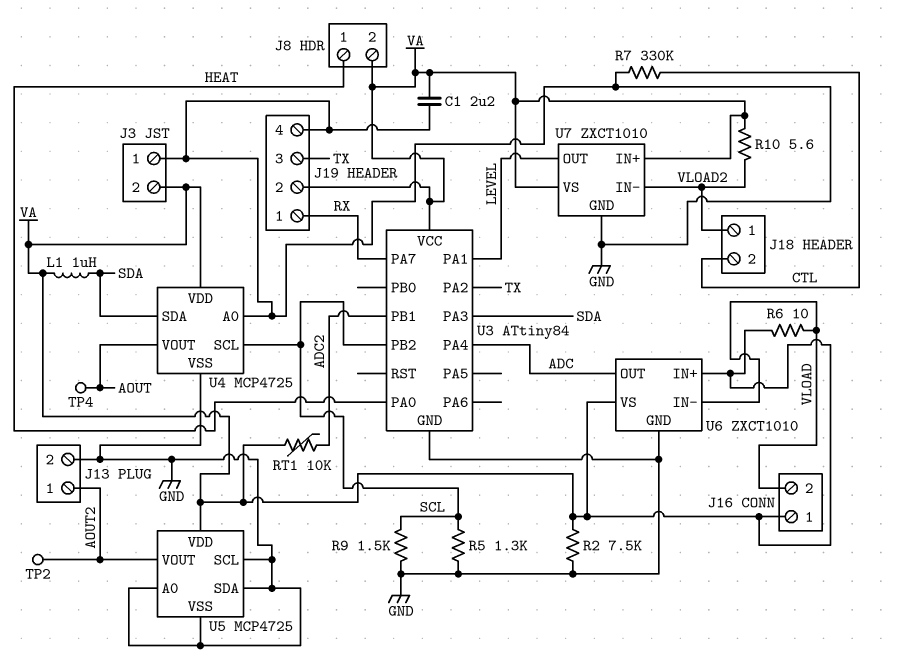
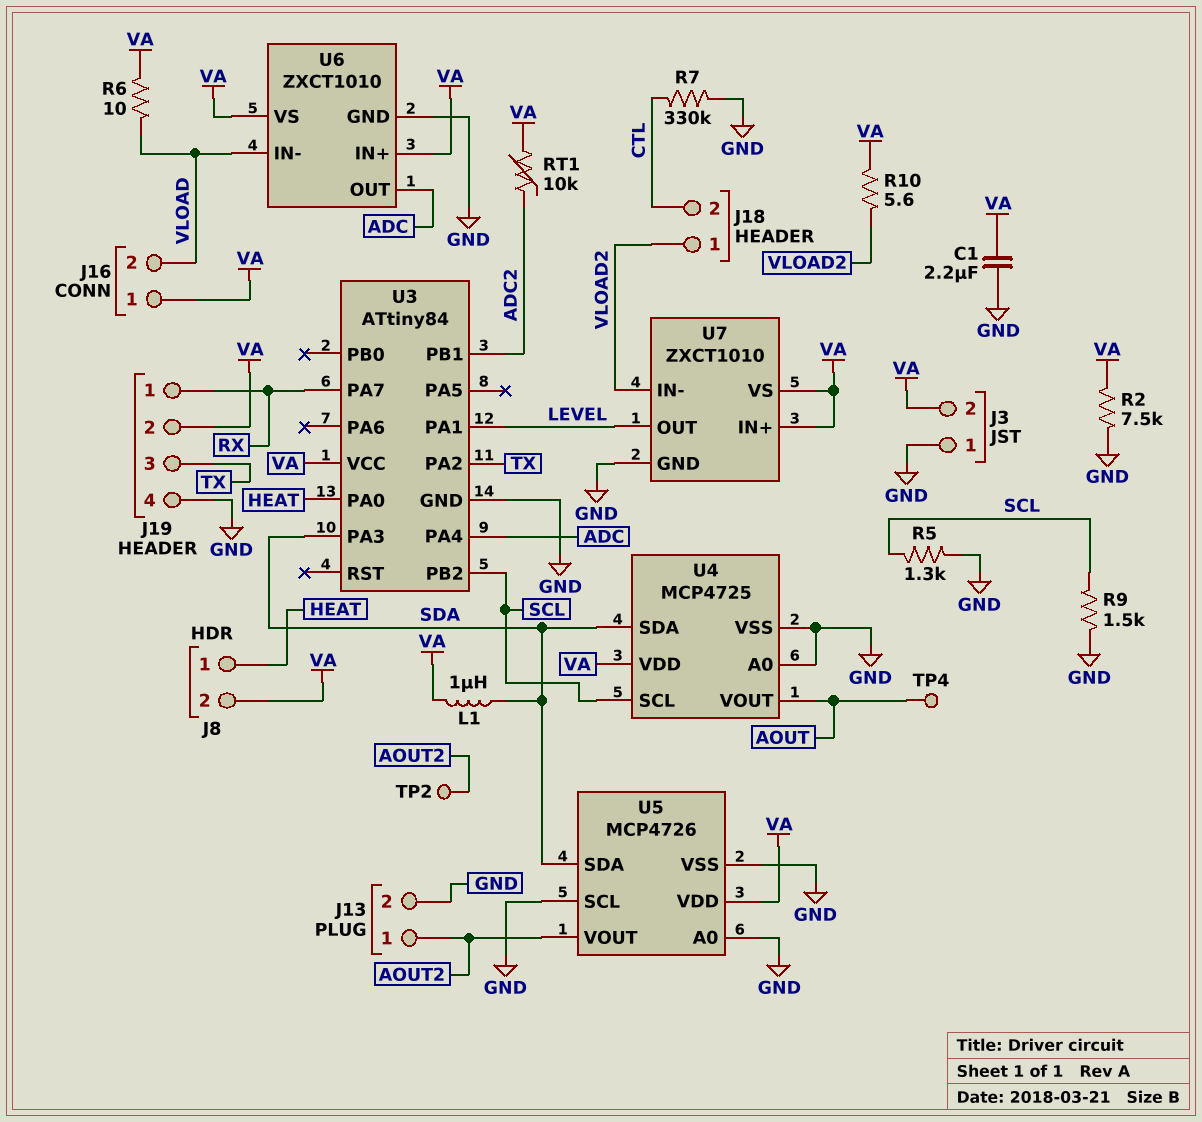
U5: MCP4725 -> MCP4726
U5 pin SDA: GND -> SDA

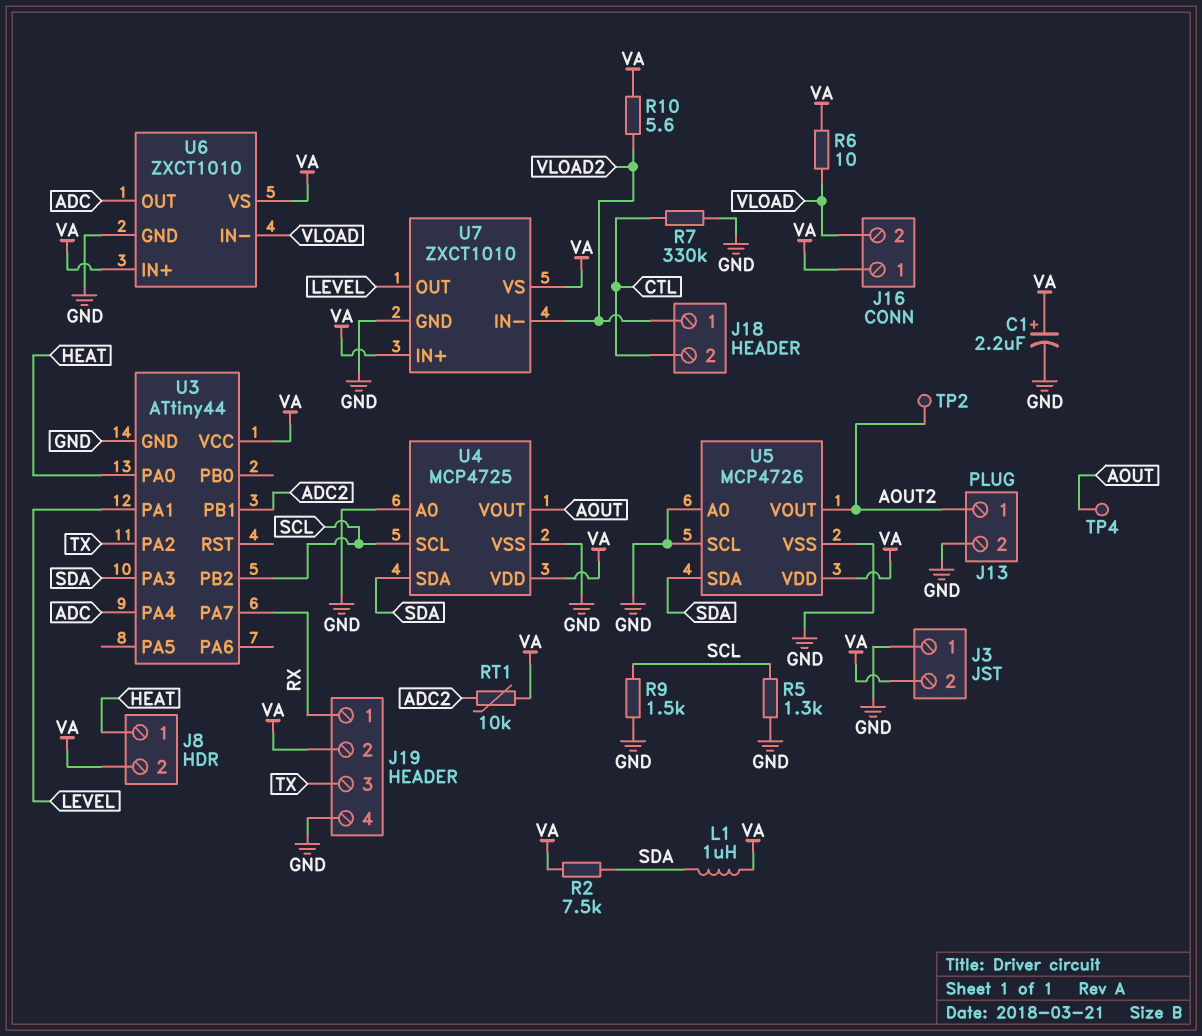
C1: 2.2uF (GND, VA) -> 2.2uF (plus VA, minus GND)
R2: 7.5k (GND, VA) -> 7.5k (SDA, VA)
U3: ATtiny84 -> ATtiny44

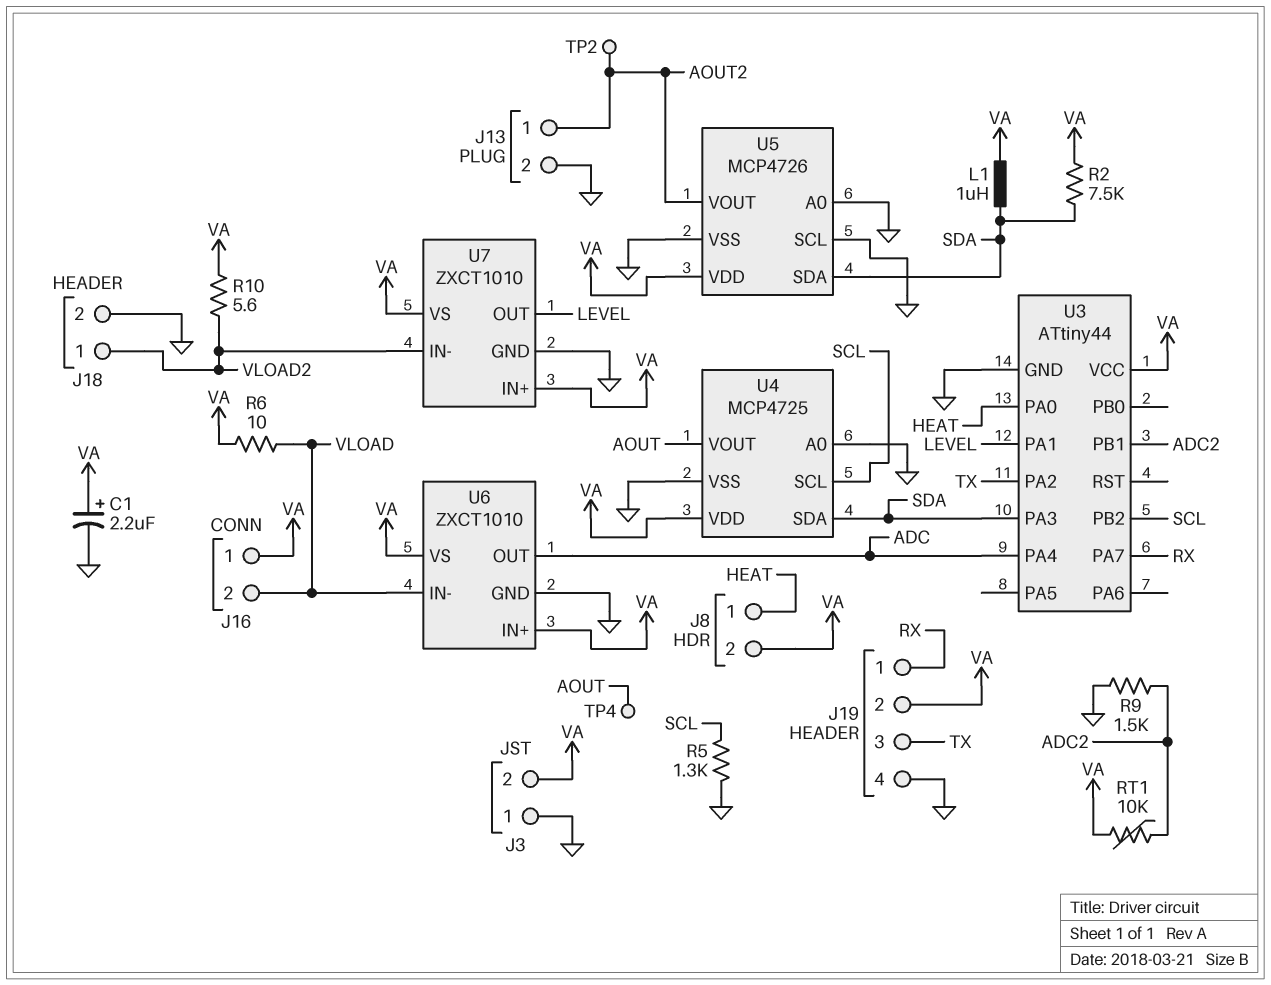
J18 pin 2: CTL -> GND
R7: 330k (CTL, GND) -> none
R9: 1.5k (GND, SCL) -> 1.5k (ADC2, GND)

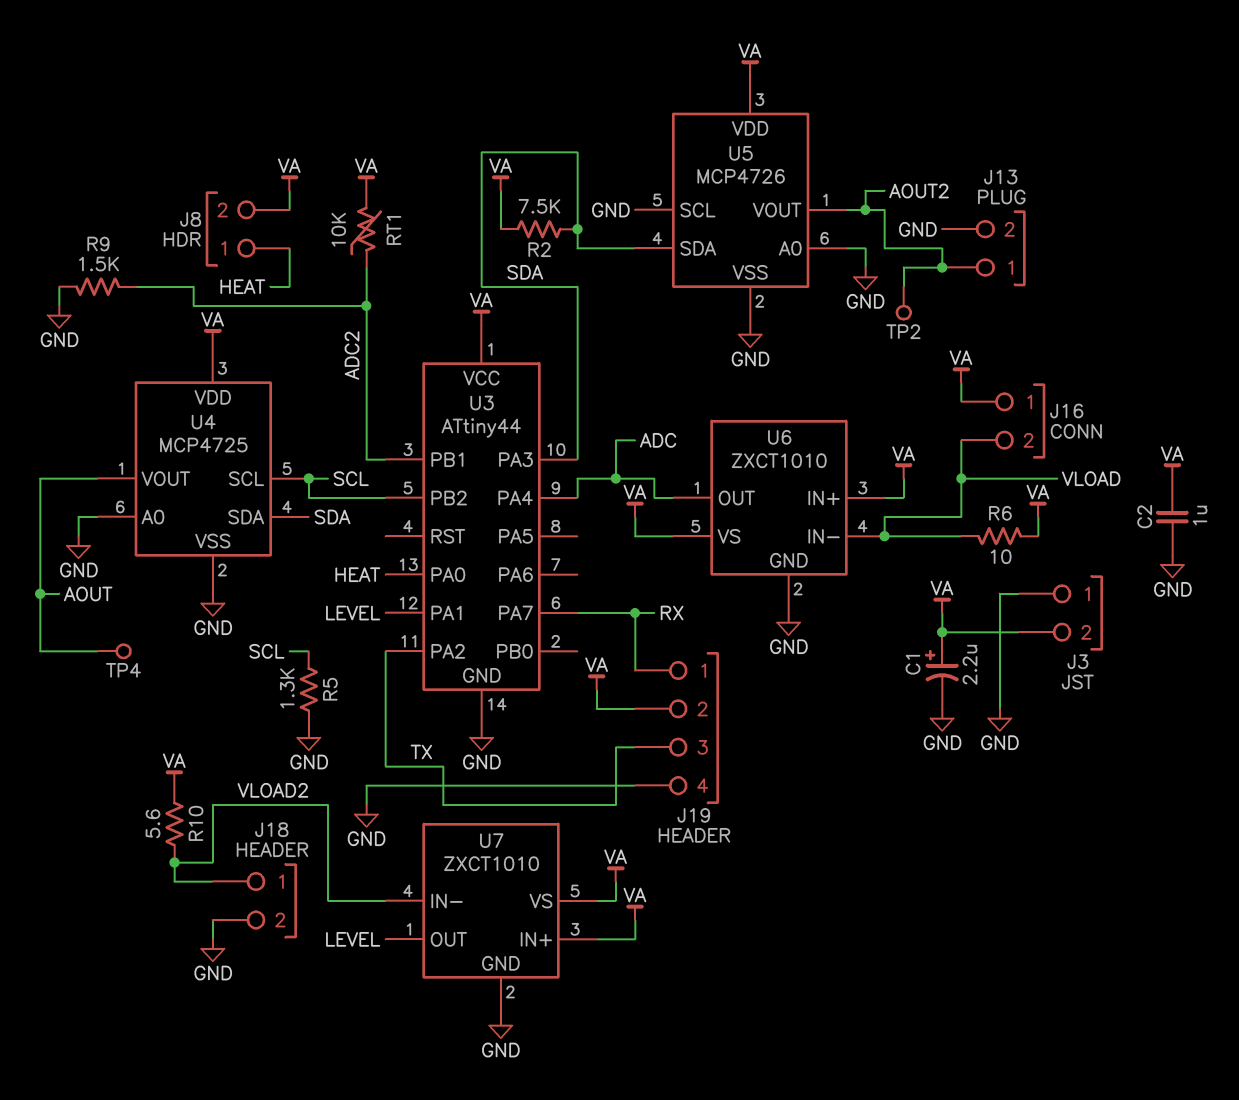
C2: none -> 1uF (GND, VA)
L1: 1uH (SDA, VA) -> none

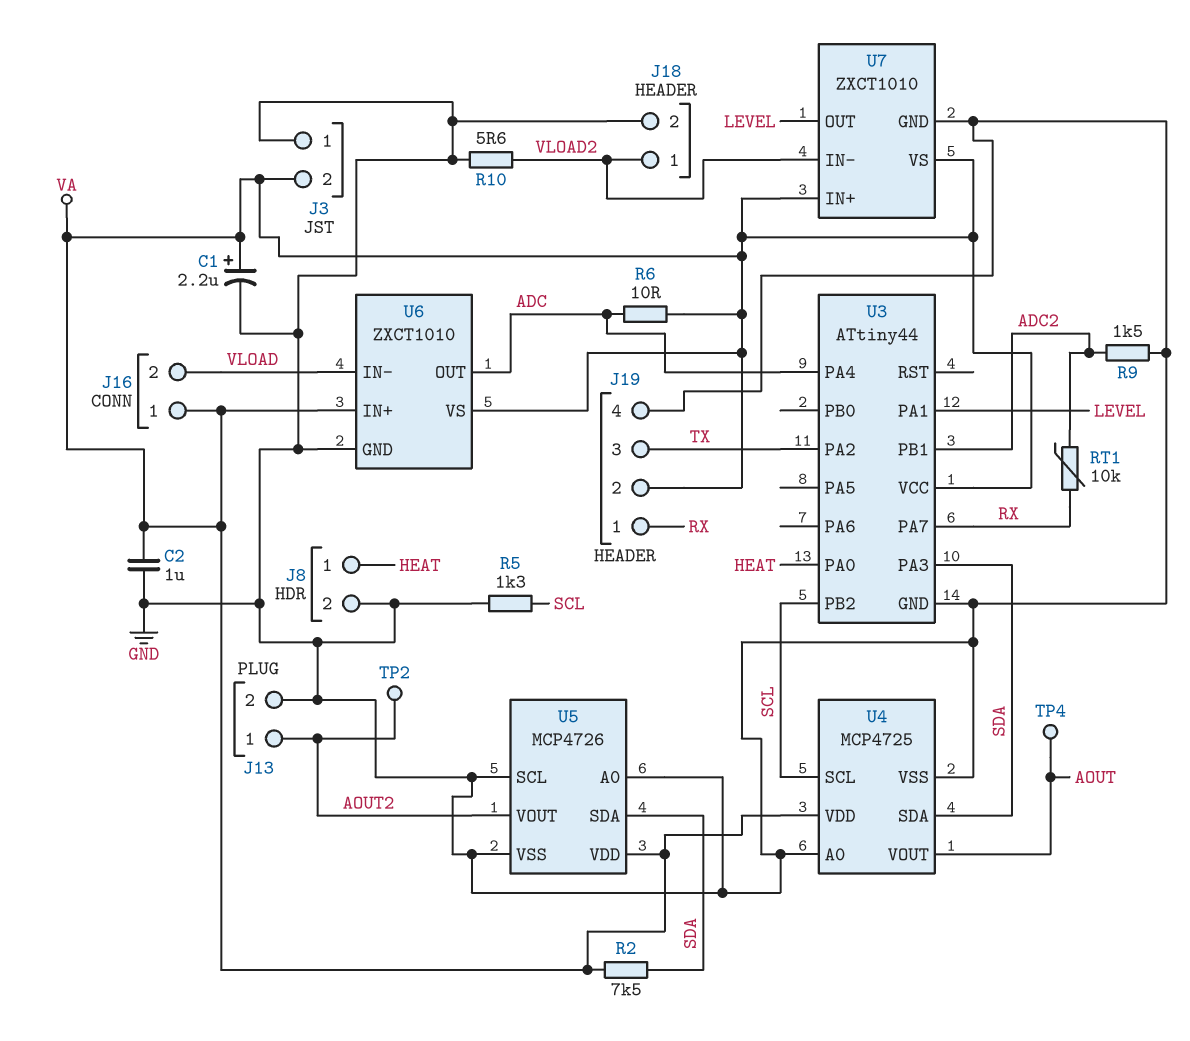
J8 pin 2: VA -> GND
R6: 10 (VA, VLOAD) -> 10 (ADC, VA)
R10: 5.6 (VA, VLOAD2) -> 5.6 (GND, VLOAD2)
RT1: 10k (ADC2, VA) -> 10k (ADC2, RX)

